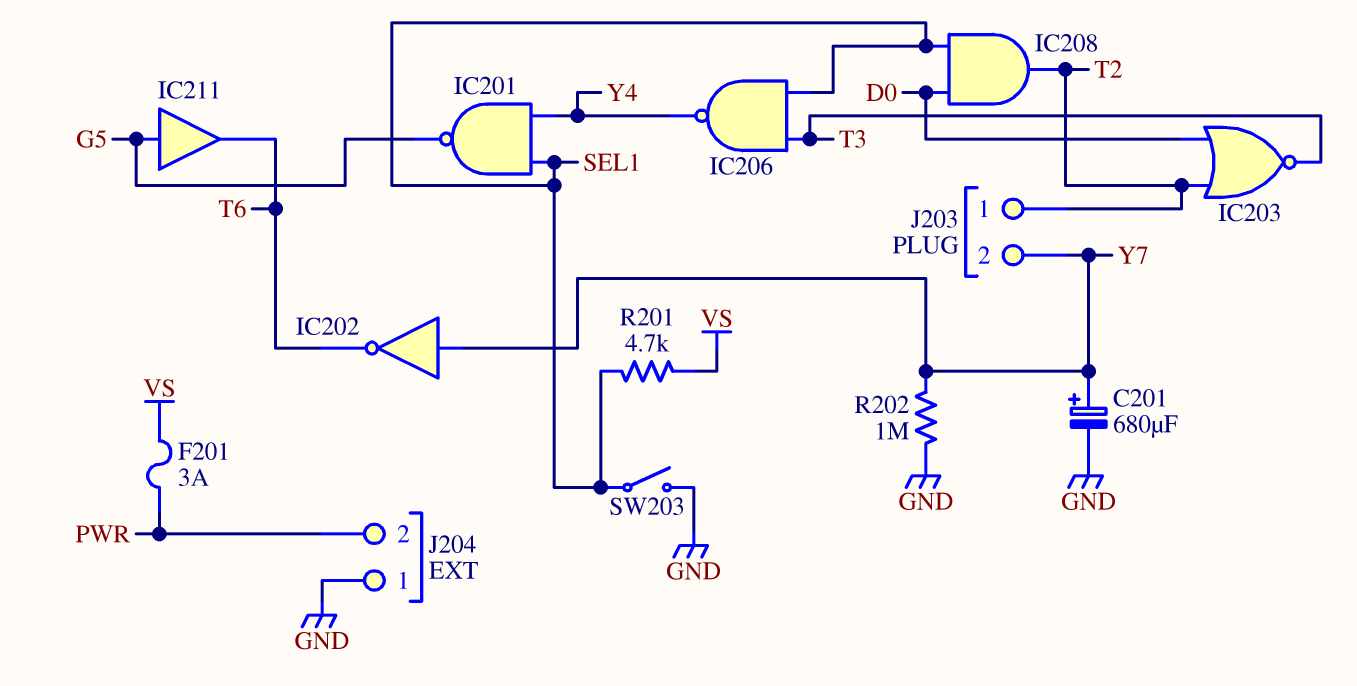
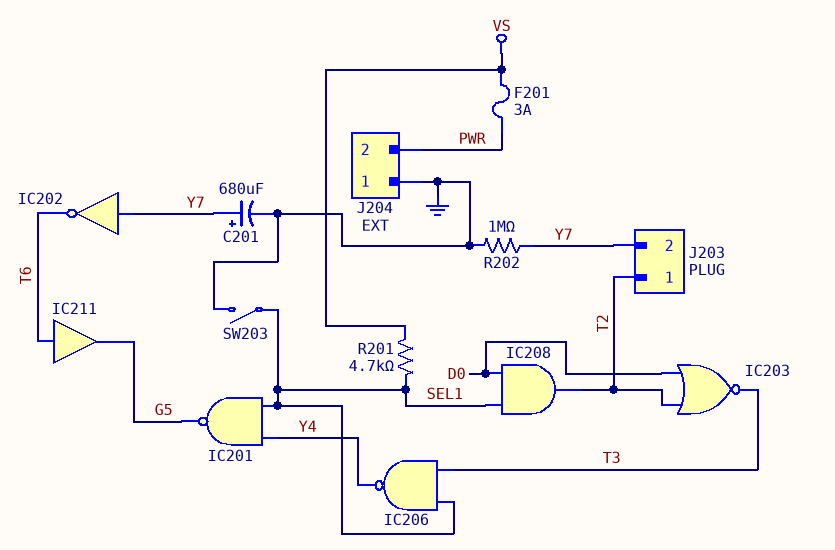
IC211: buffer (in G5, out T6) -> buffer (in T6, out G5)

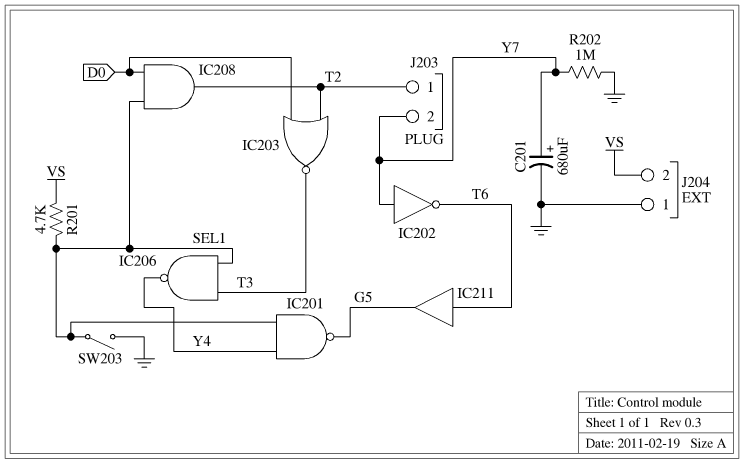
F201: 3A (PWR, VS) -> none
J204 pin 2: PWR -> VS

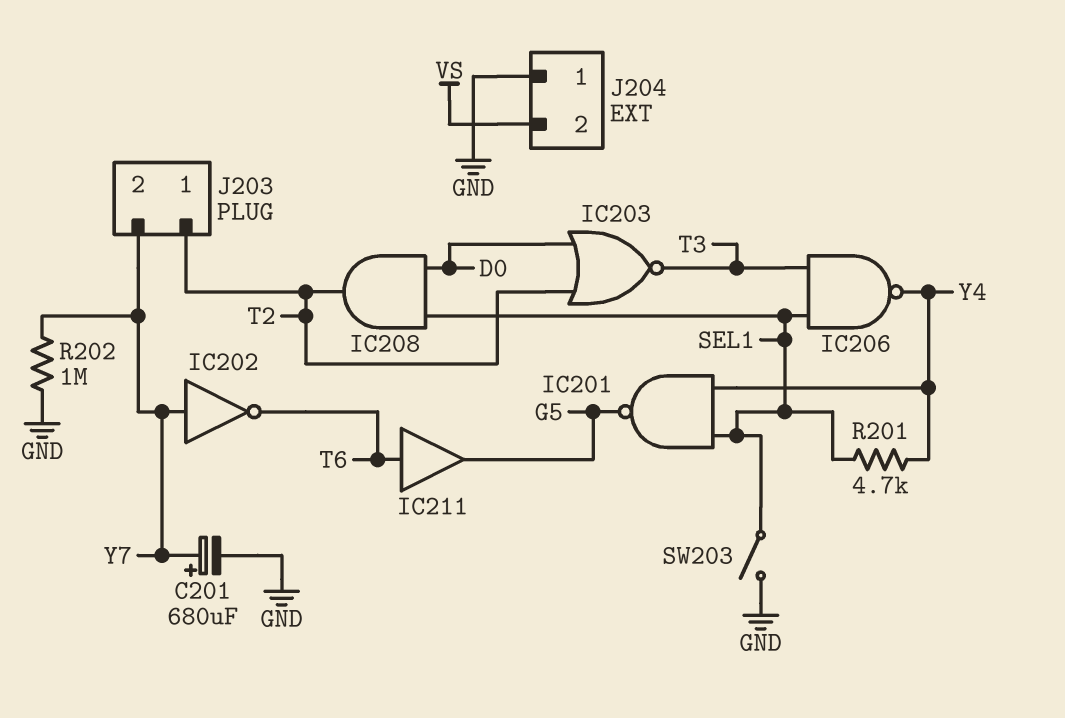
R201: 4.7k (SEL1, VS) -> 4.7k (SEL1, Y4)

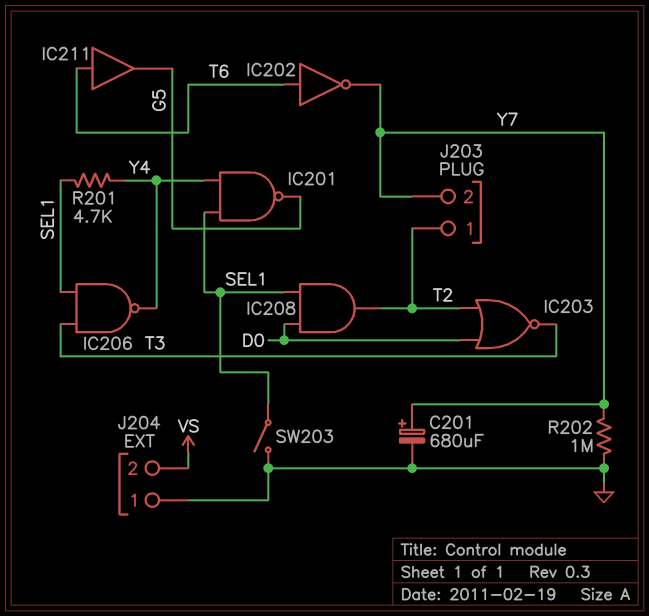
IC202: NOT (in Y7, out T6) -> NOT (in T6, out Y7)

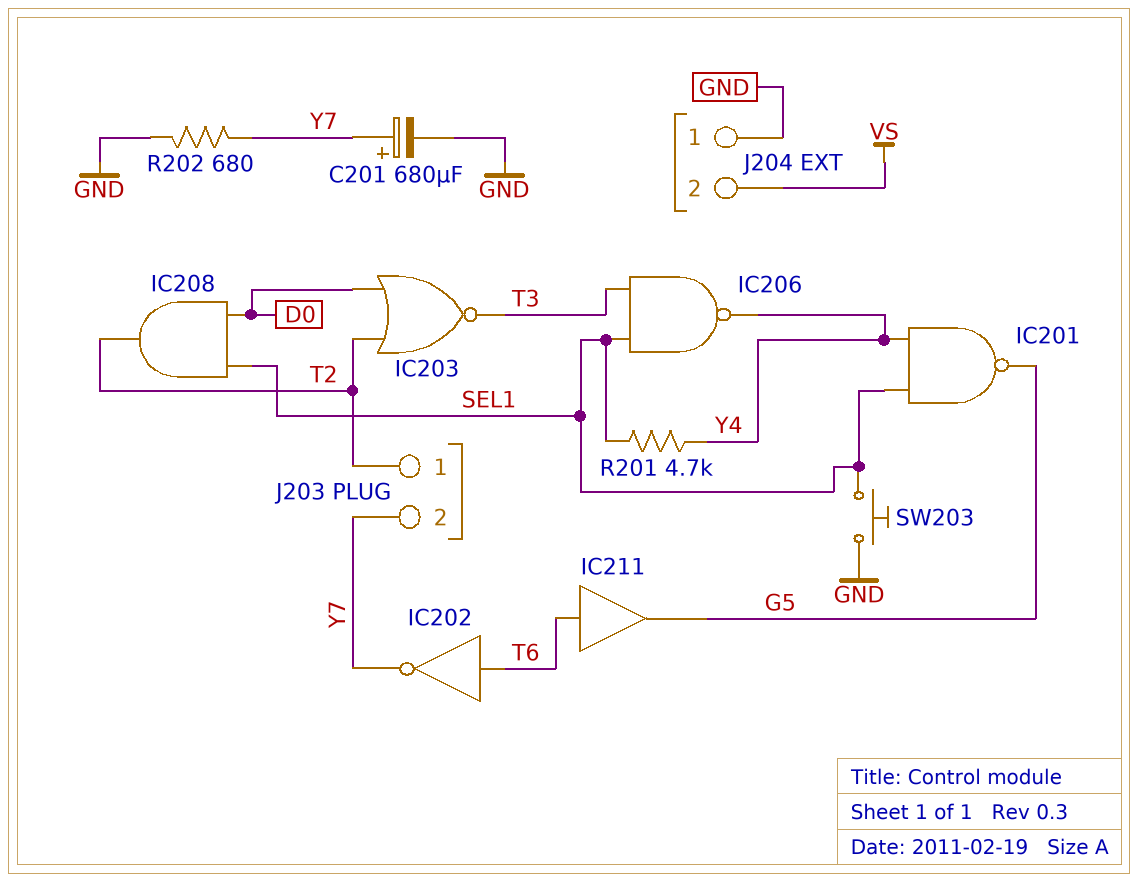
R202: 1M (GND, Y7) -> 680 (GND, Y7)
SW203: switch (GND, SEL1) -> button (GND, SEL1)

